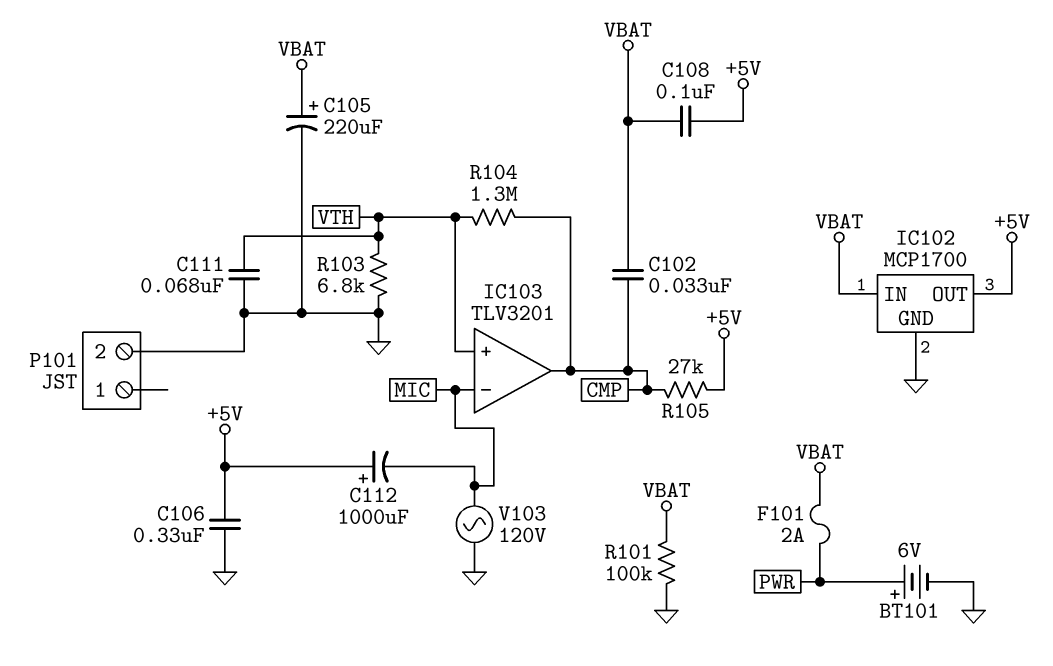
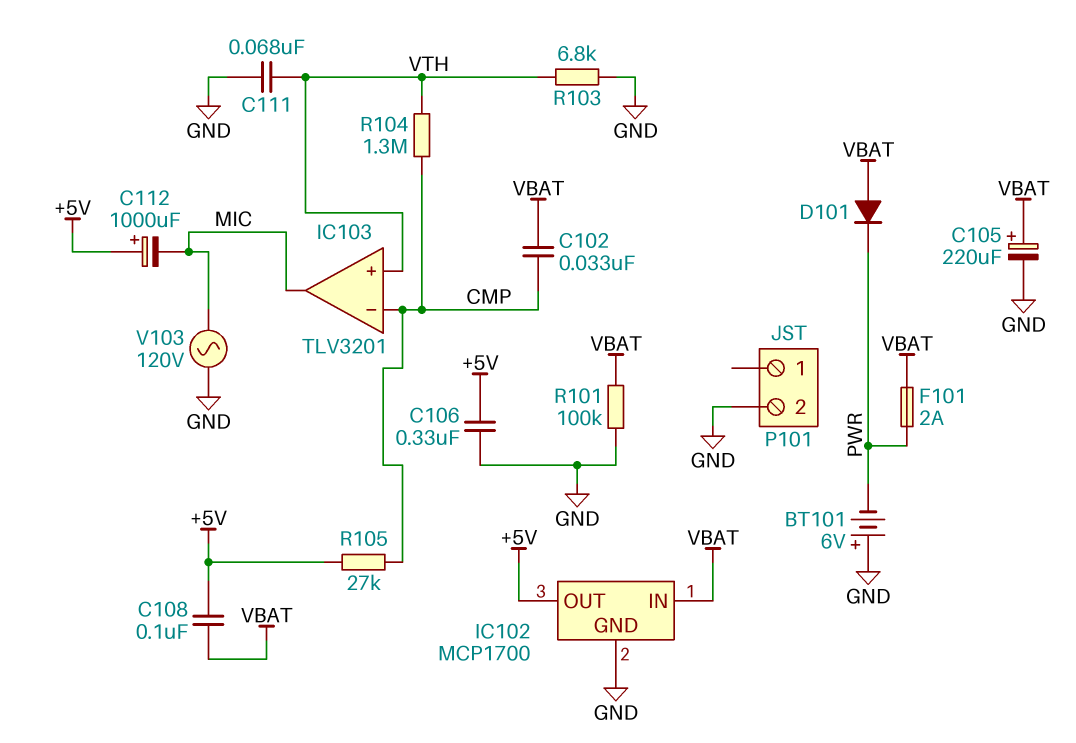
BT101: 6V (plus PWR, minus GND) -> 6V (plus GND, minus PWR)
D101: none -> diode (A VBAT, K PWR)
IC103 pin in-: MIC -> CMP
IC103 pin out: CMP -> MIC

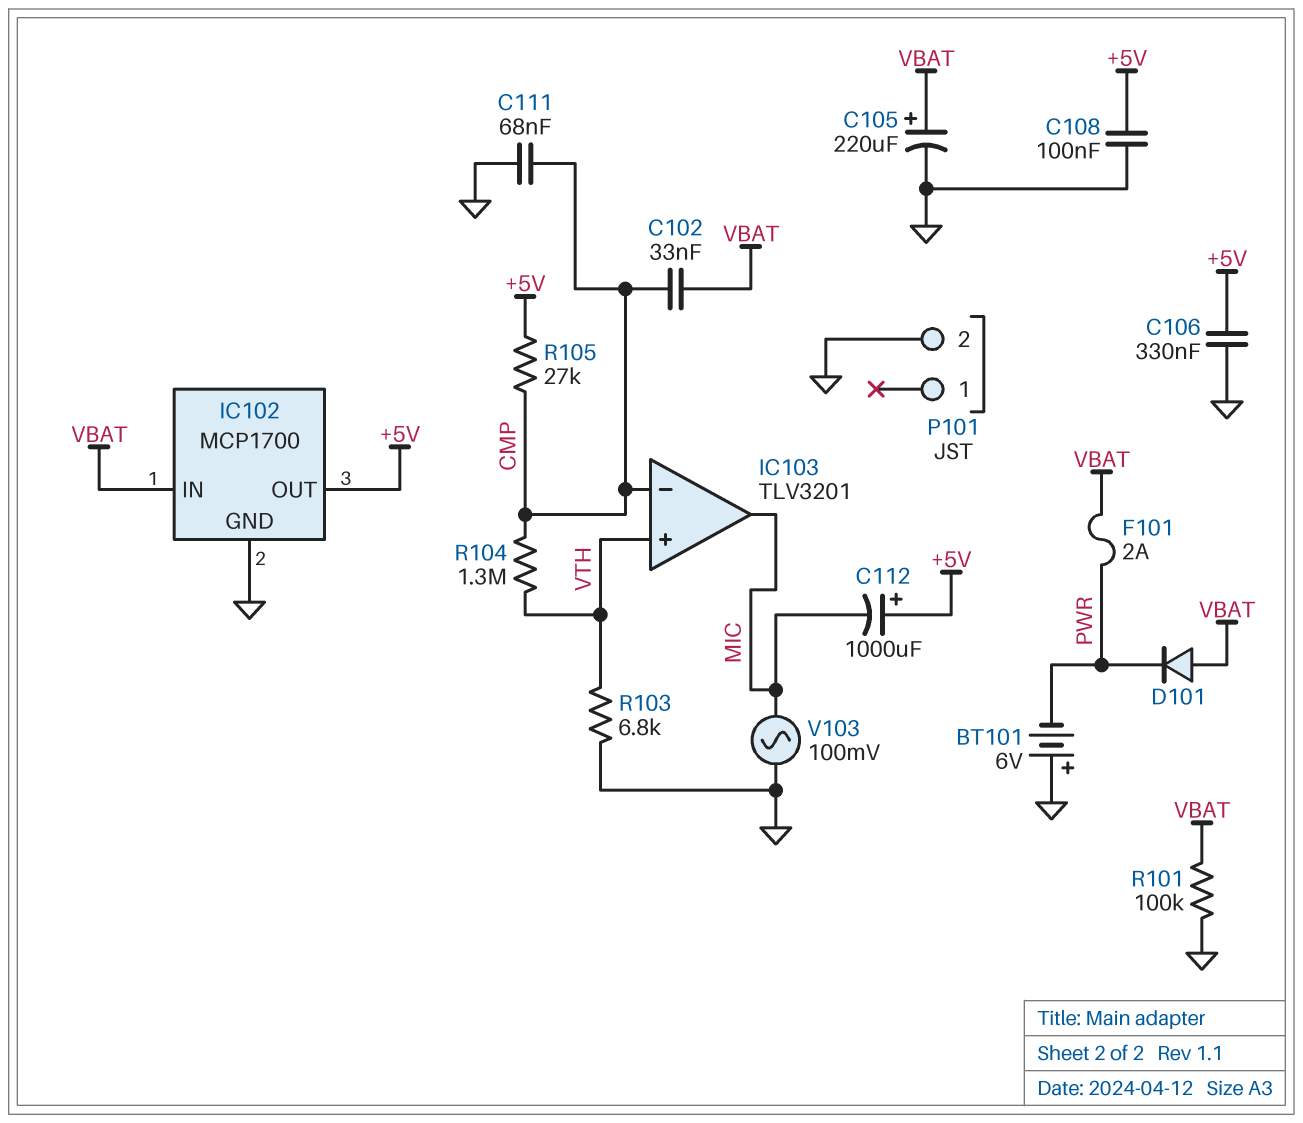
C108: 100nF (+5V, VBAT) -> 100nF (+5V, GND)
C111: 68nF (GND, VTH) -> 68nF (CMP, GND)
V103: AC 120V (GND, MIC) -> AC 100mV (GND, MIC)

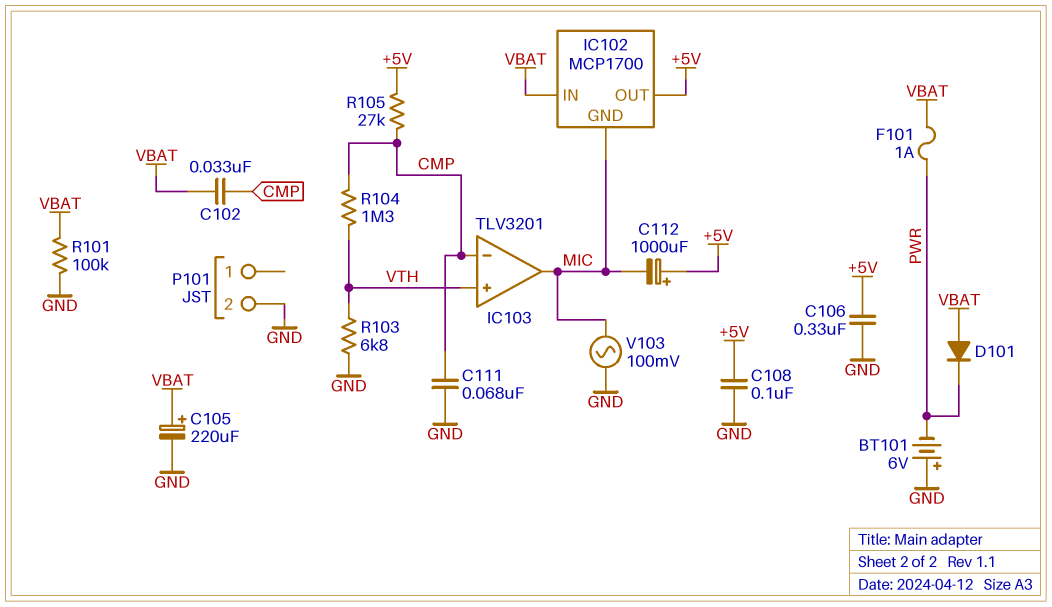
F101: 2A (PWR, VBAT) -> 1A (PWR, VBAT)
IC102 pin GND: GND -> MIC

